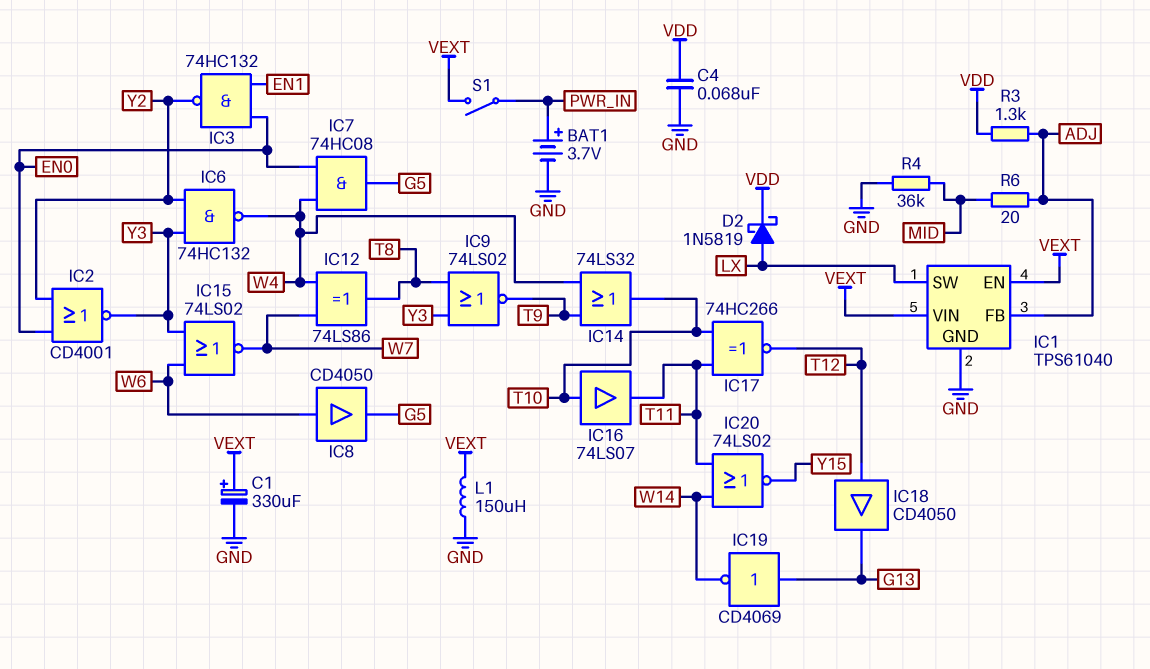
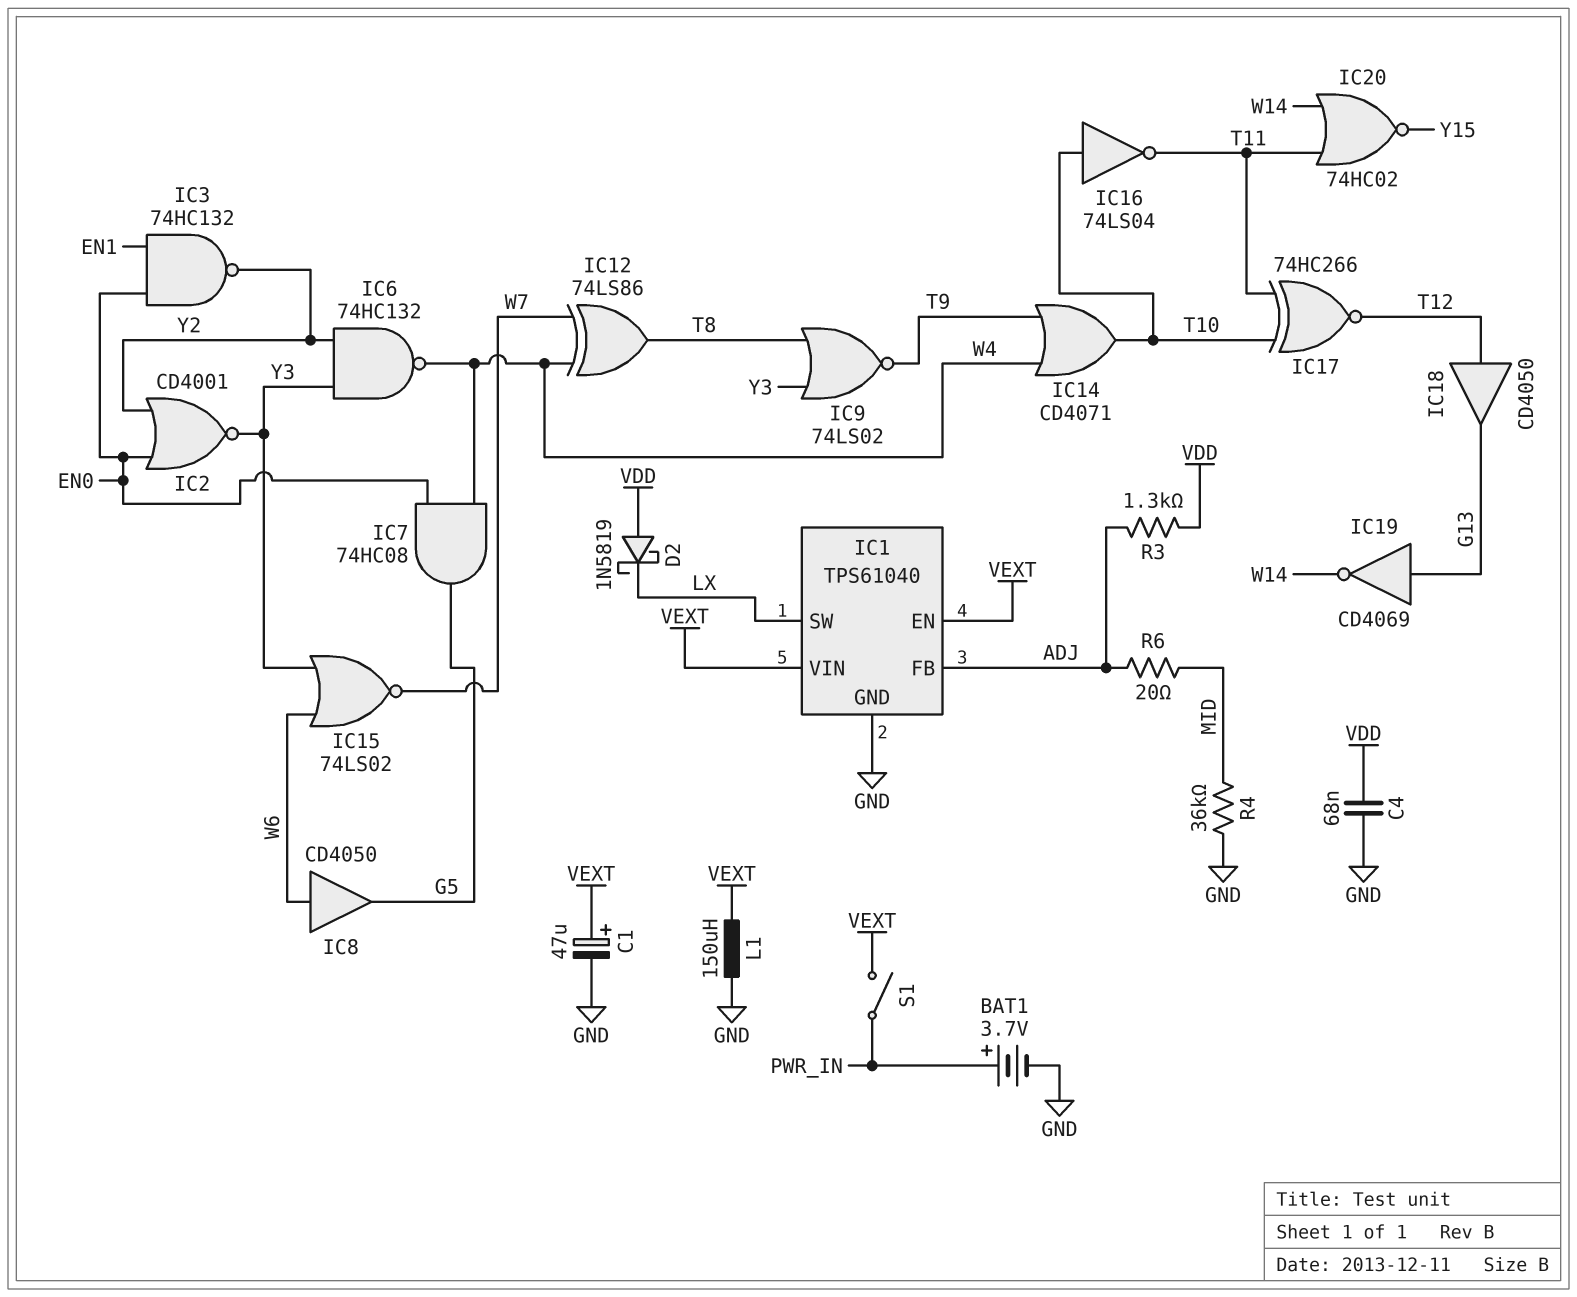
C1: 330uF (plus VEXT, minus GND) -> 47uF (plus VEXT, minus GND)
D2: schottky 1N5819 (A LX, K VDD) -> schottky 1N5819 (A VDD, K LX)
IC14: OR 74LS32 (in T9, in W4, out T10) -> OR CD4071 (in T9, in W4, out T10)
IC16: buffer 74LS07 (in T10, out T11) -> NOT 74LS04 (in T10, out T11)
IC20: NOR 74LS02 (in T11, in W14, out Y15) -> NOR 74HC02 (in T11, in W14, out Y15)

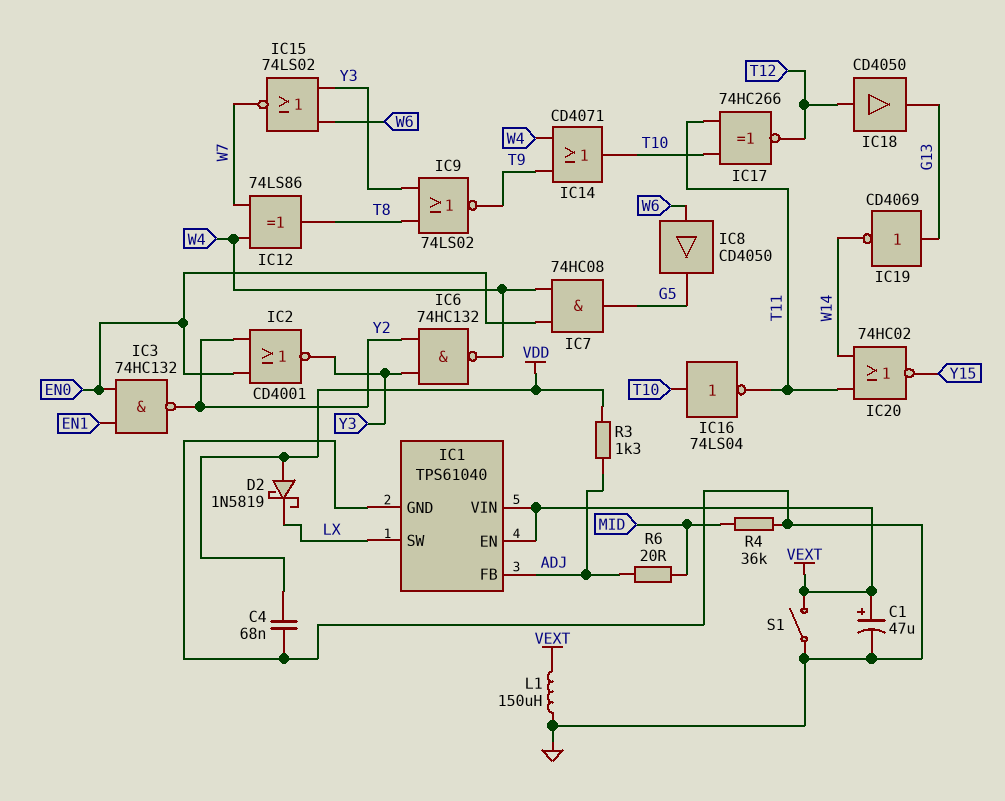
BAT1: 3.7V (plus PWR_IN, minus GND) -> none
S1: switch (PWR_IN, VEXT) -> switch (GND, VEXT)

